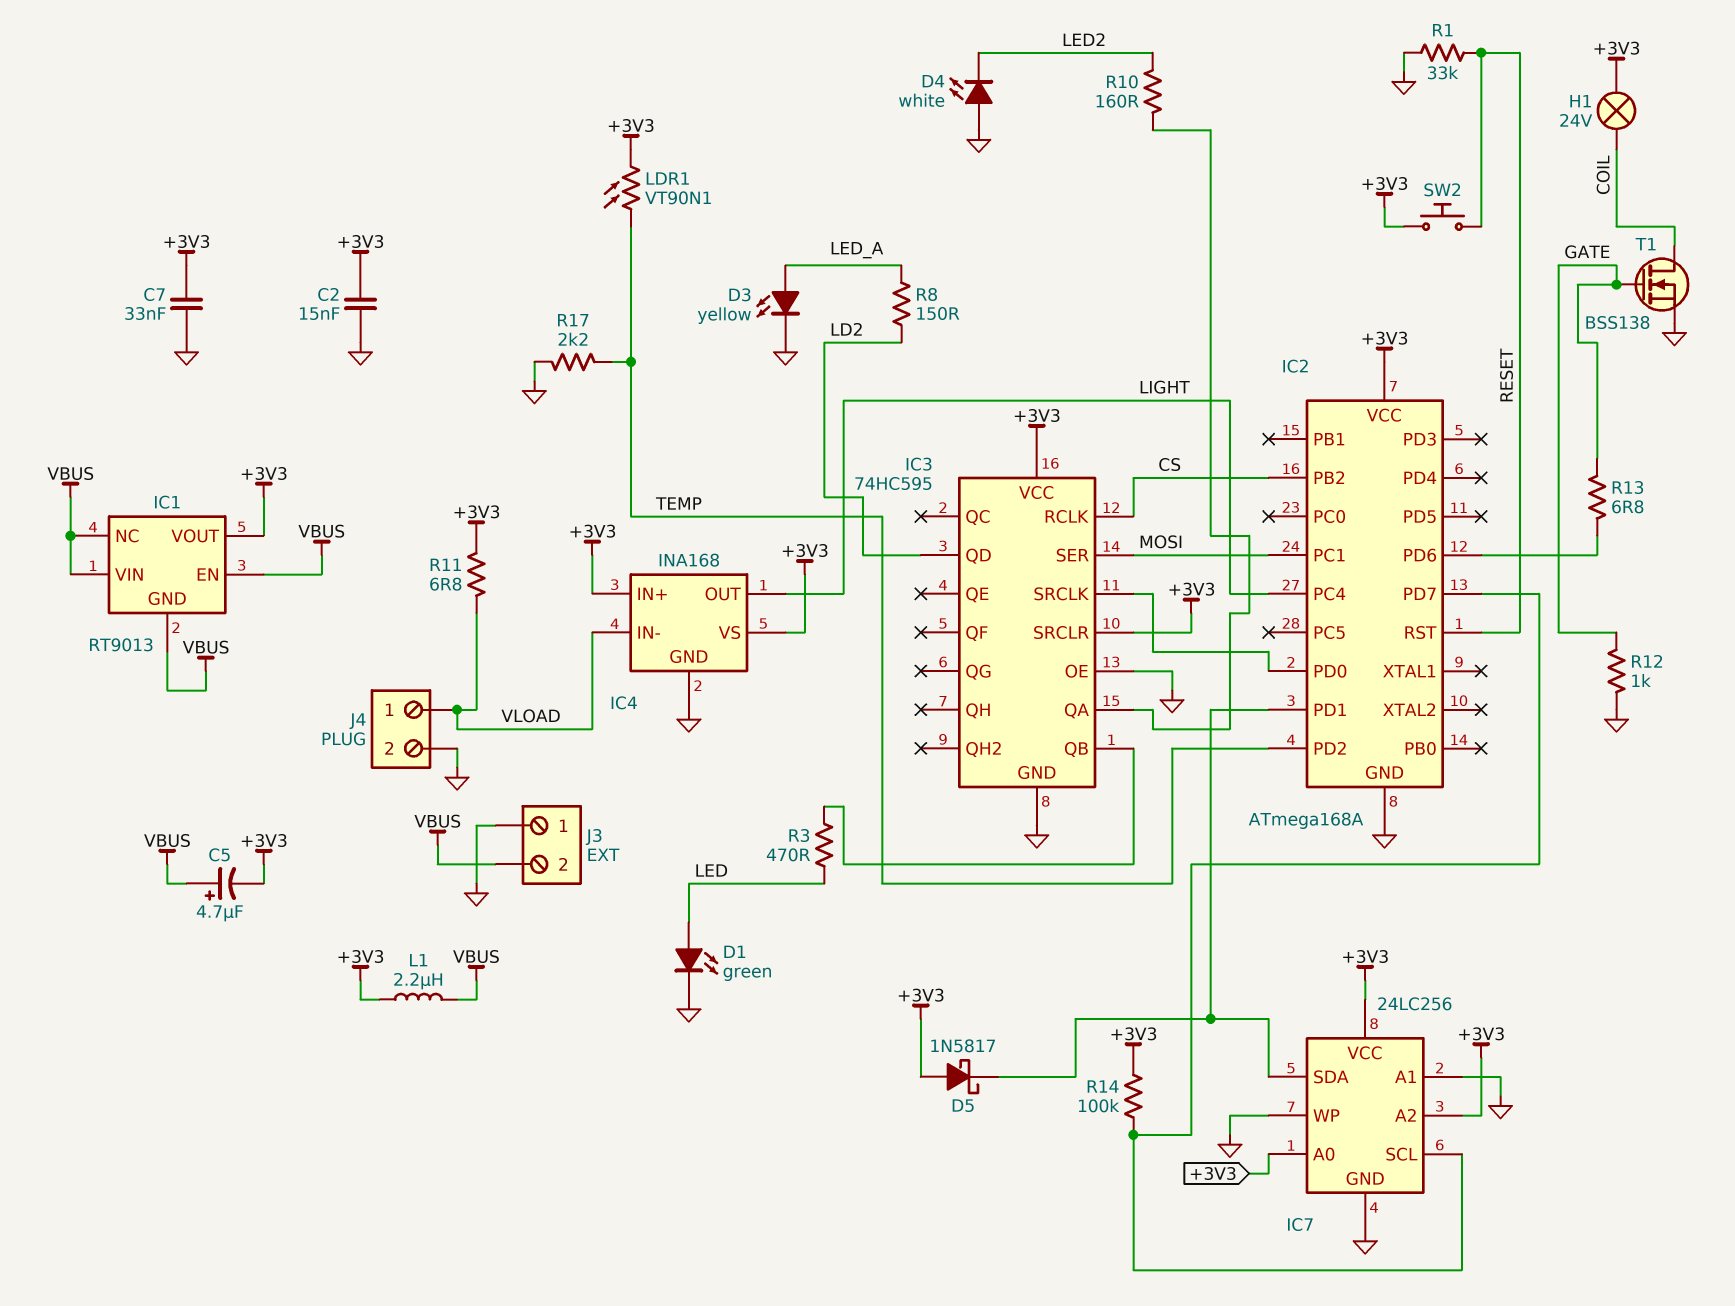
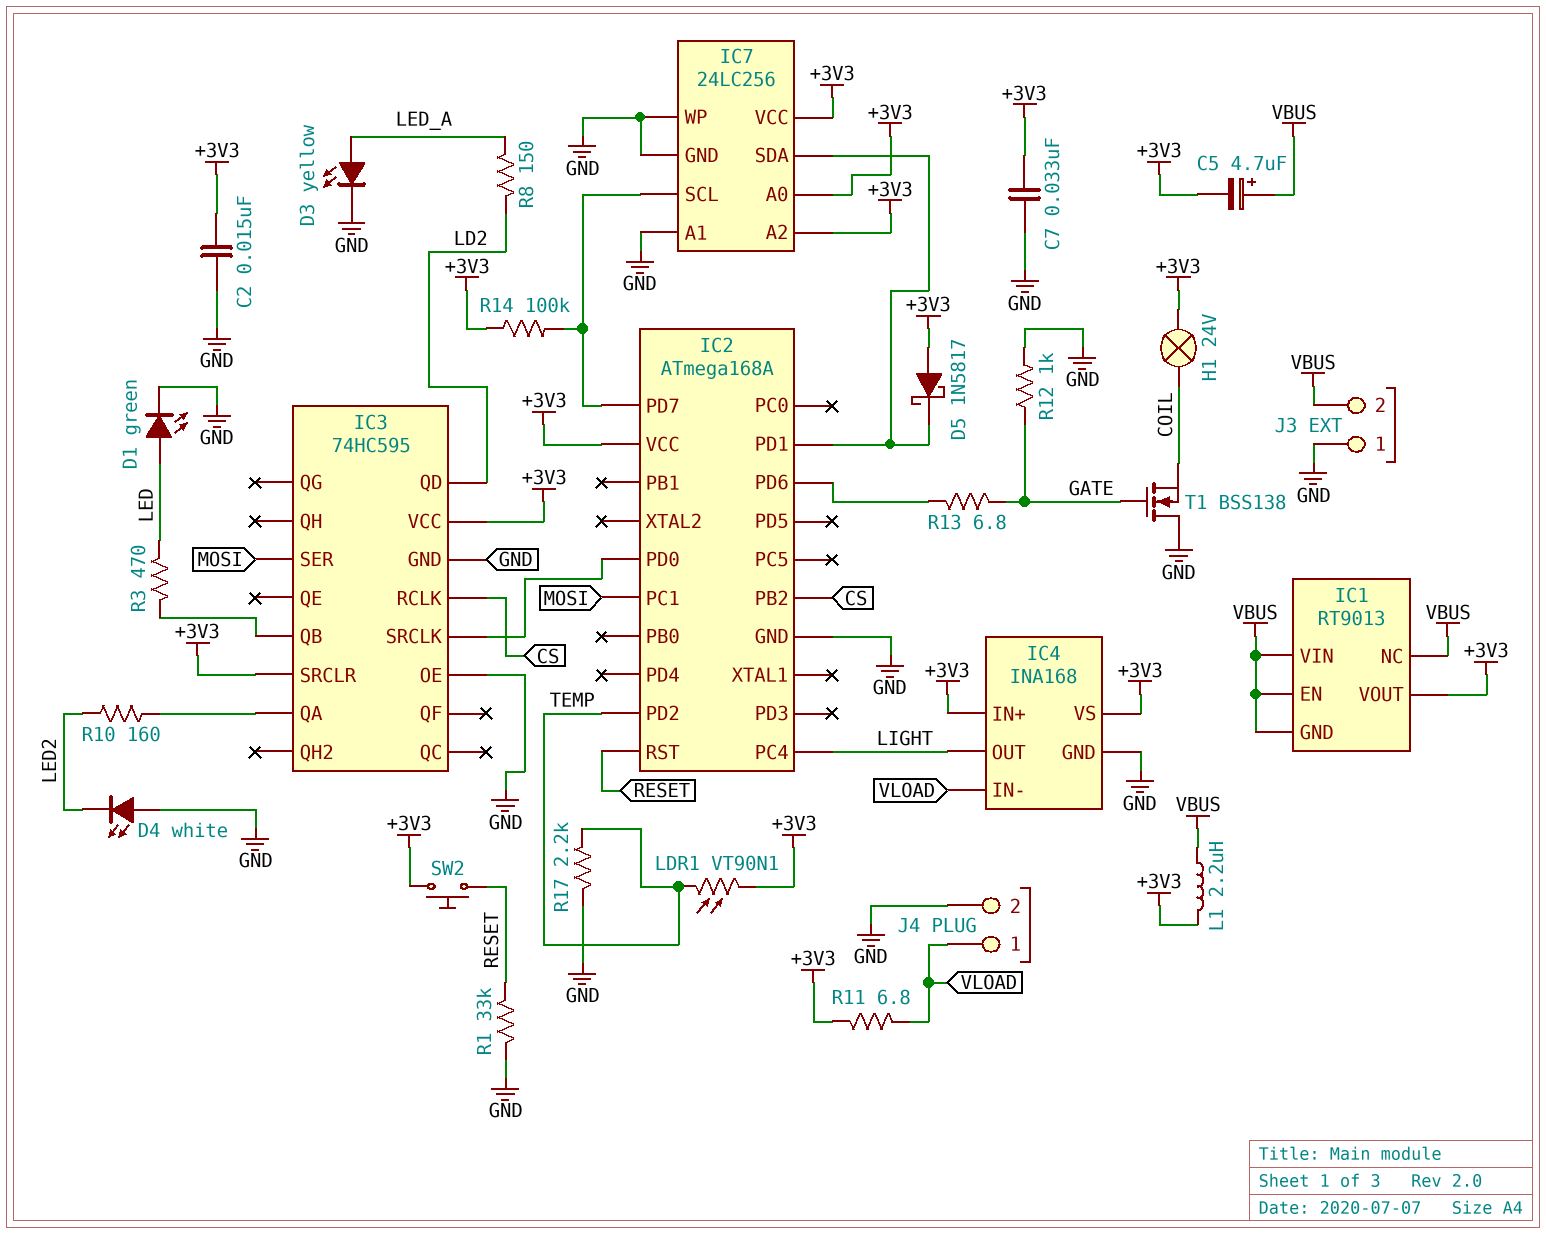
T1: NMOS BSS138 (G GATE, D COIL, S GND) -> NMOS BSS138 (G GATE, D GND, S COIL)

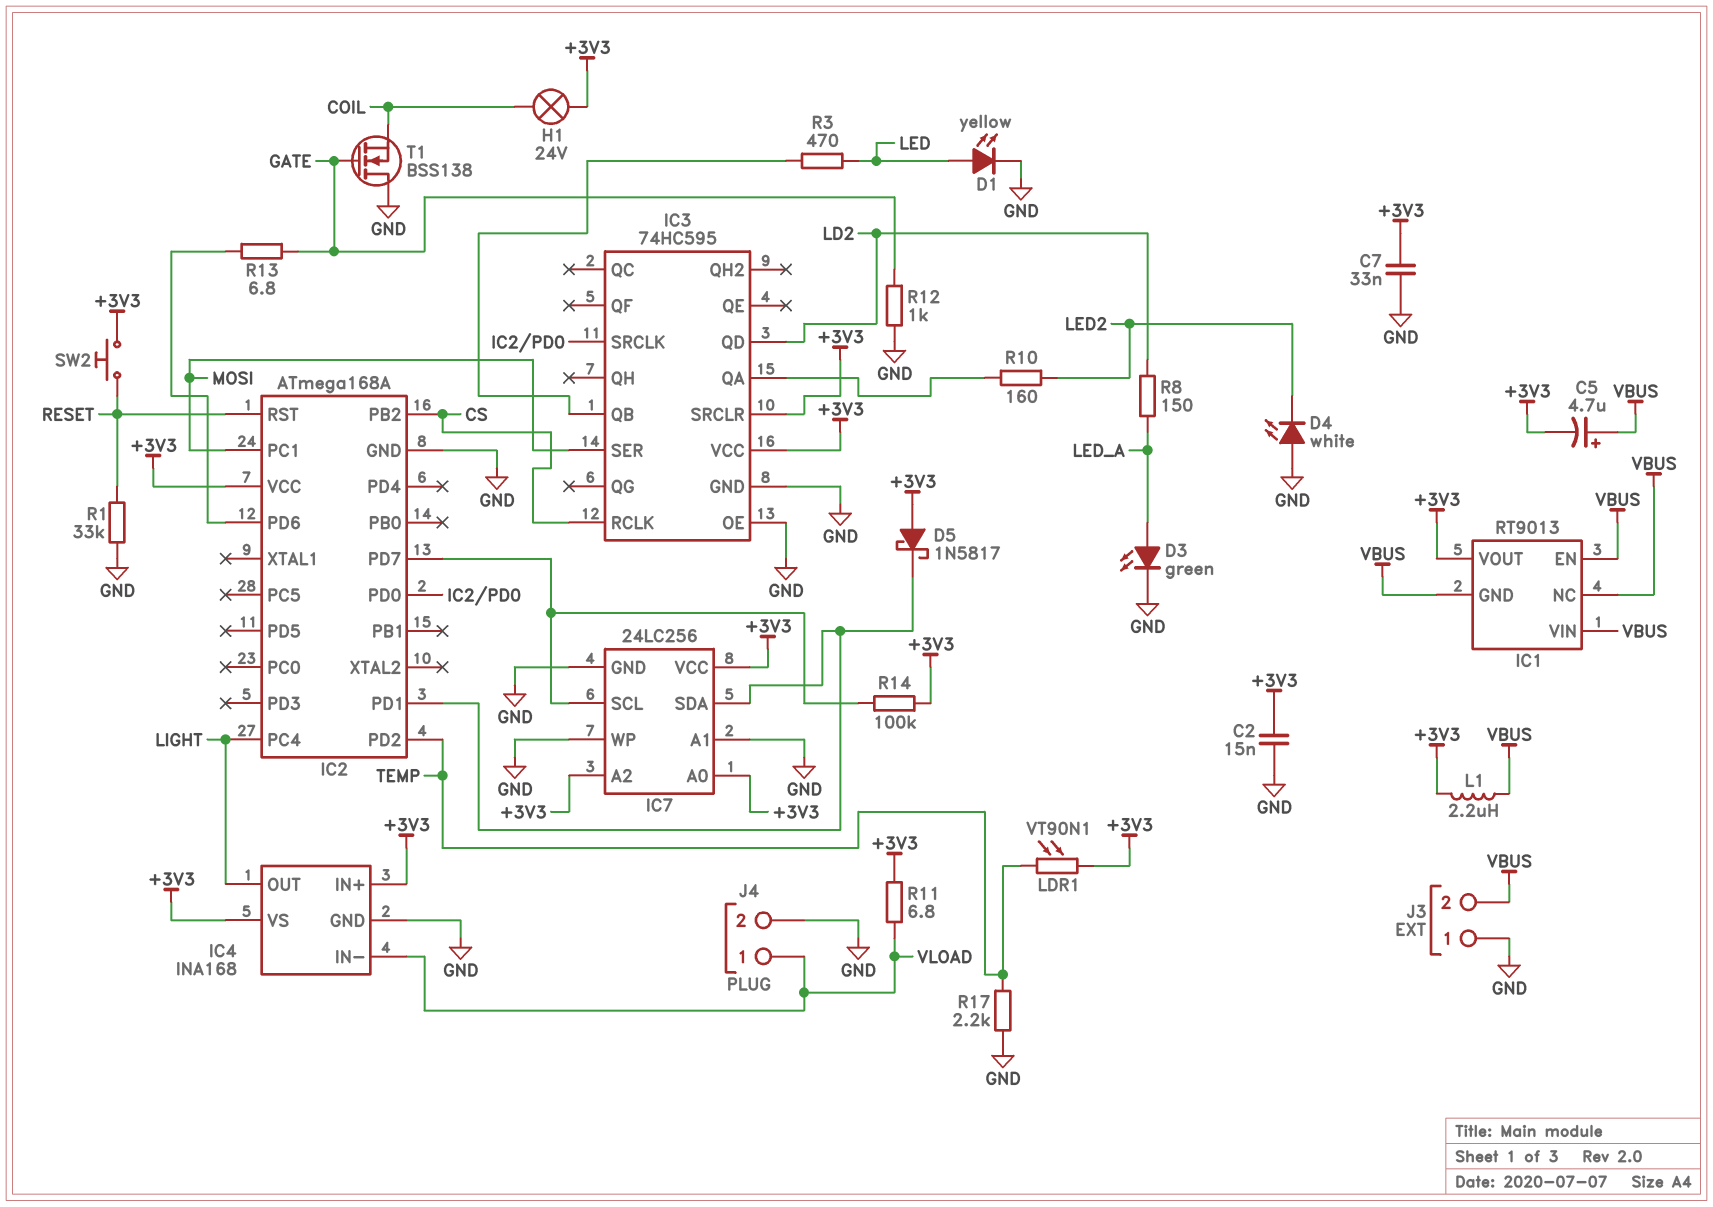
D1: LED green (A LED, K GND) -> LED yellow (A LED, K GND)
D3: LED yellow (A LED_A, K GND) -> LED green (A LED_A, K GND)

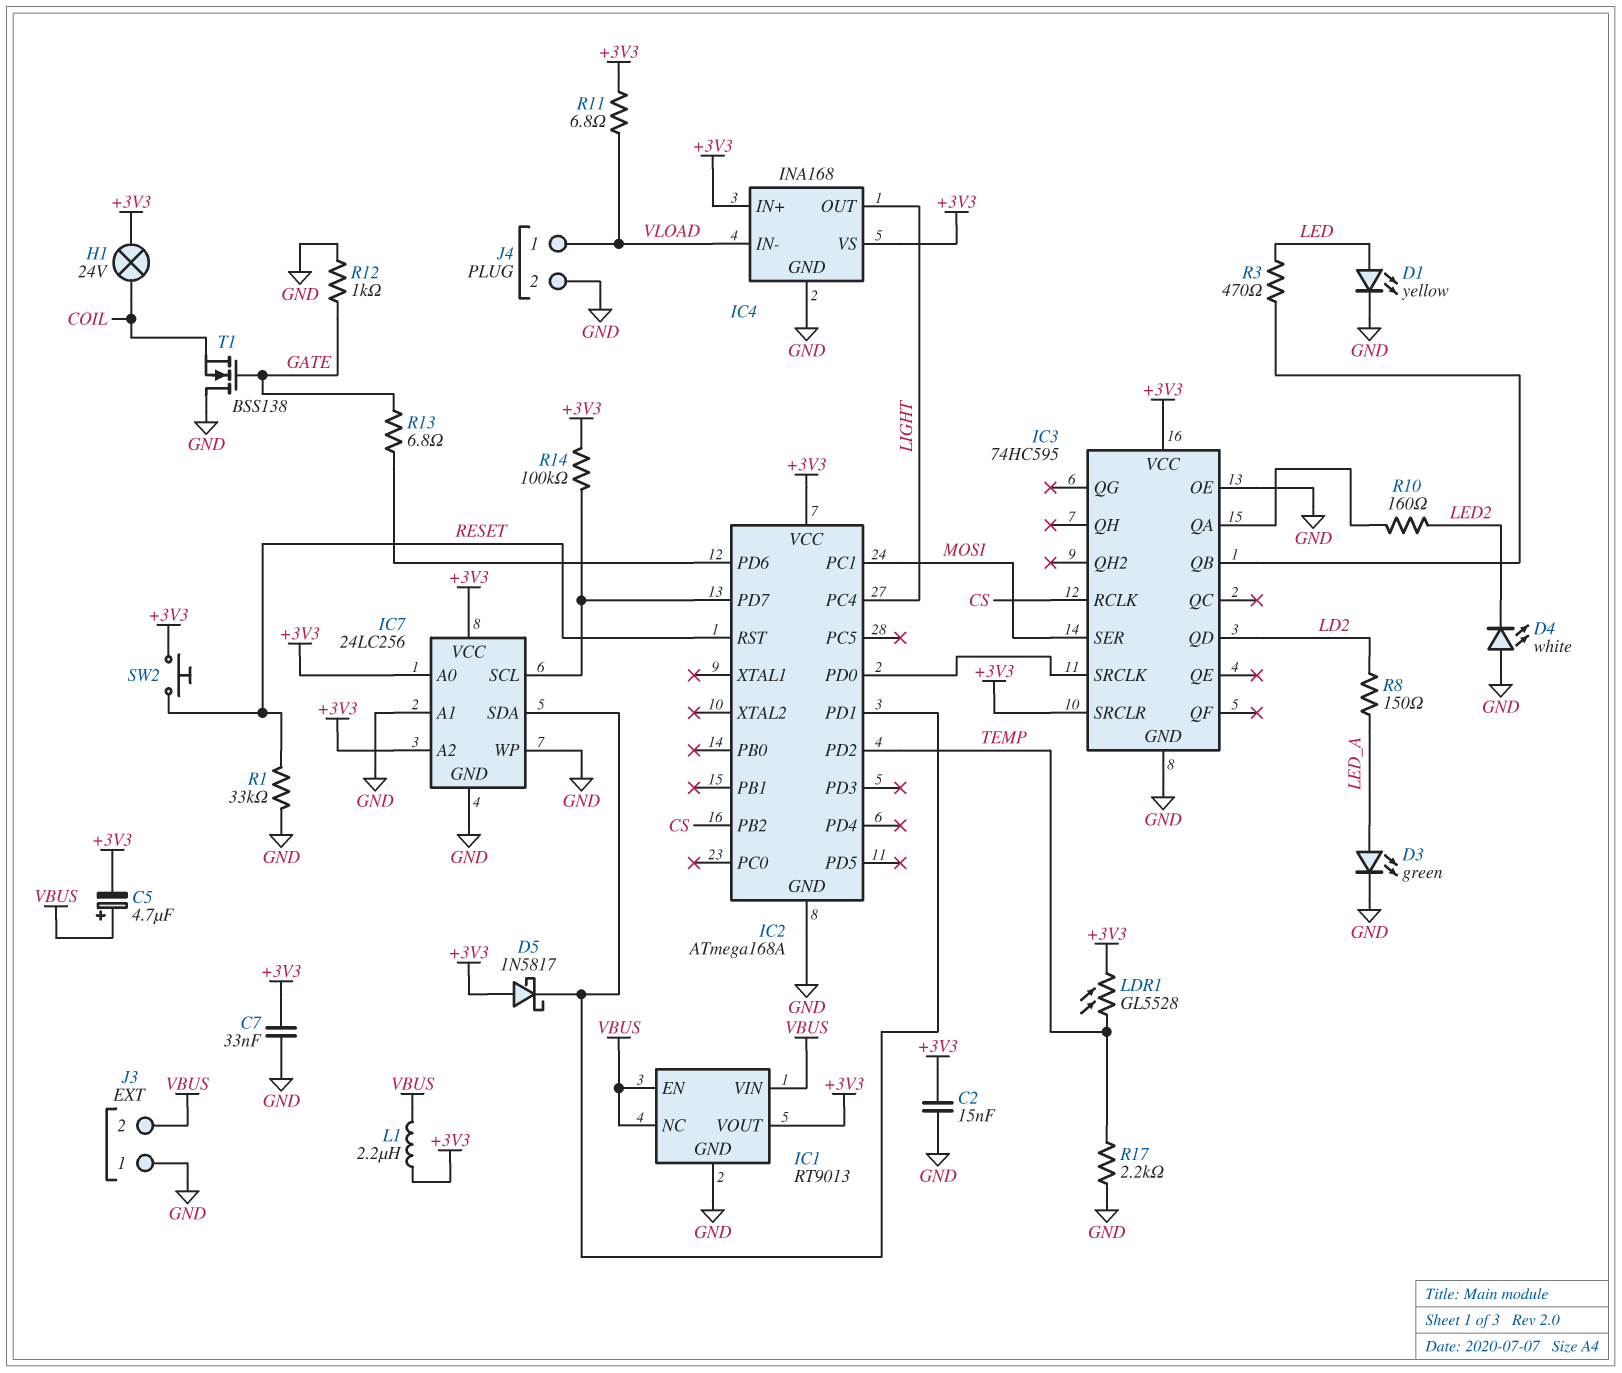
IC1 pin GND: VBUS -> GND
LDR1: VT90N1 (+3V3, TEMP) -> GL5528 (+3V3, TEMP)

